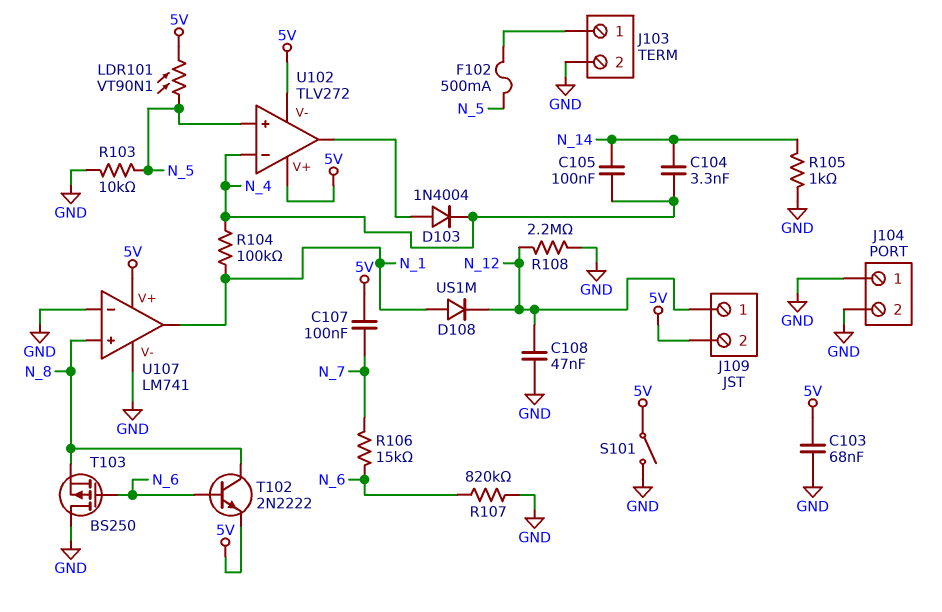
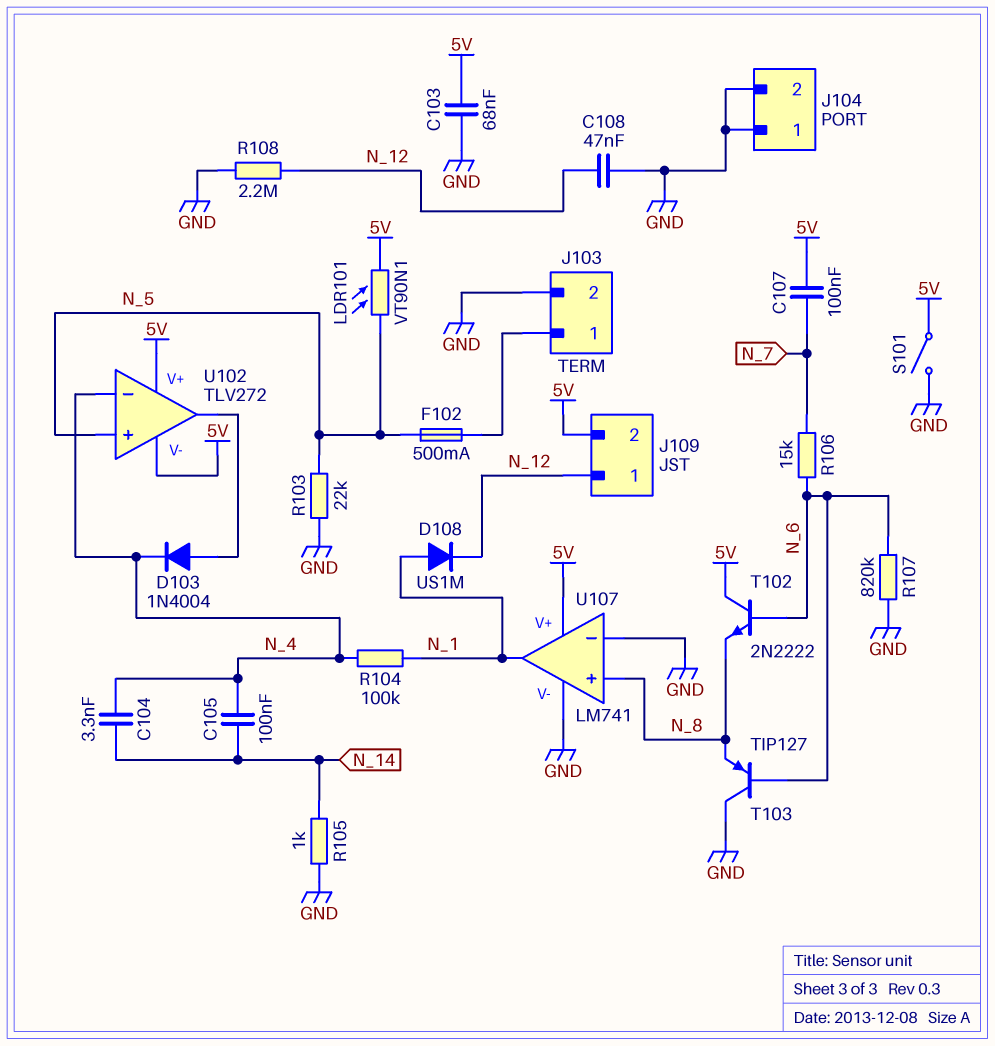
R103: 10k (GND, N_5) -> 22k (GND, N_5)
T102: NPN 2N2222 (B N_6, C N_8, E 5V) -> NPN 2N2222 (B N_6, C 5V, E N_8)
T103: PMOS BS250 (G N_6, D GND, S N_8) -> PNP TIP127 (B N_6, C GND, E N_8)

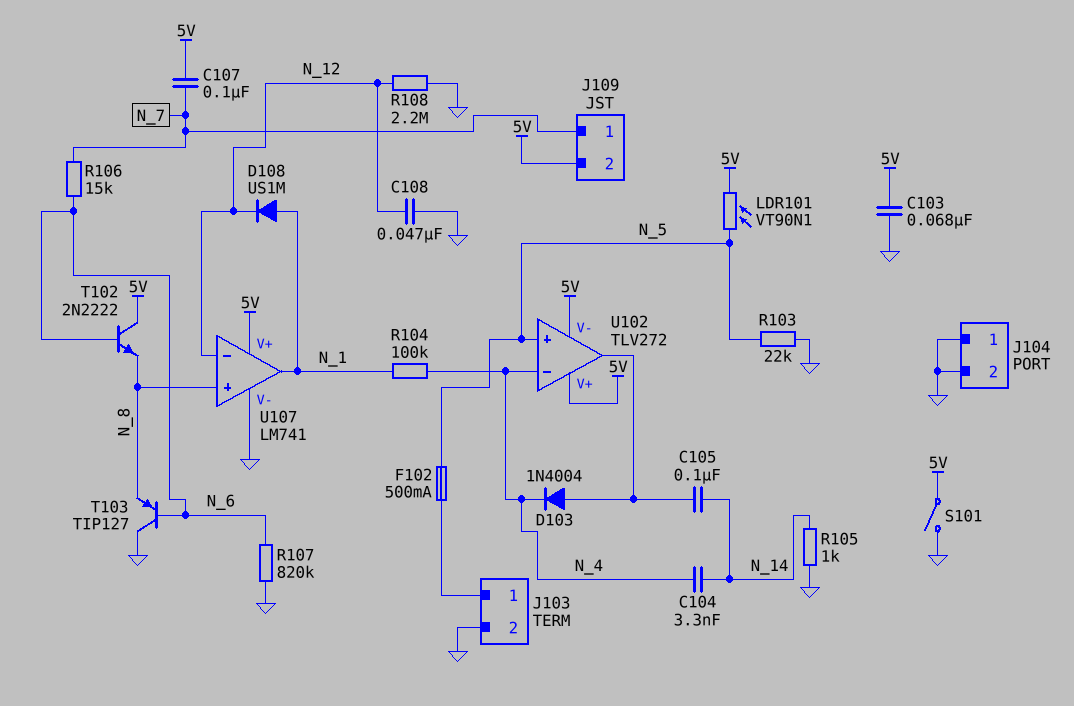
C105: 100nF (N_4, N_14) -> 100nF (N_14, U102/out)
J109 pin 1: N_12 -> N_7
U107 pin in-: GND -> N_12

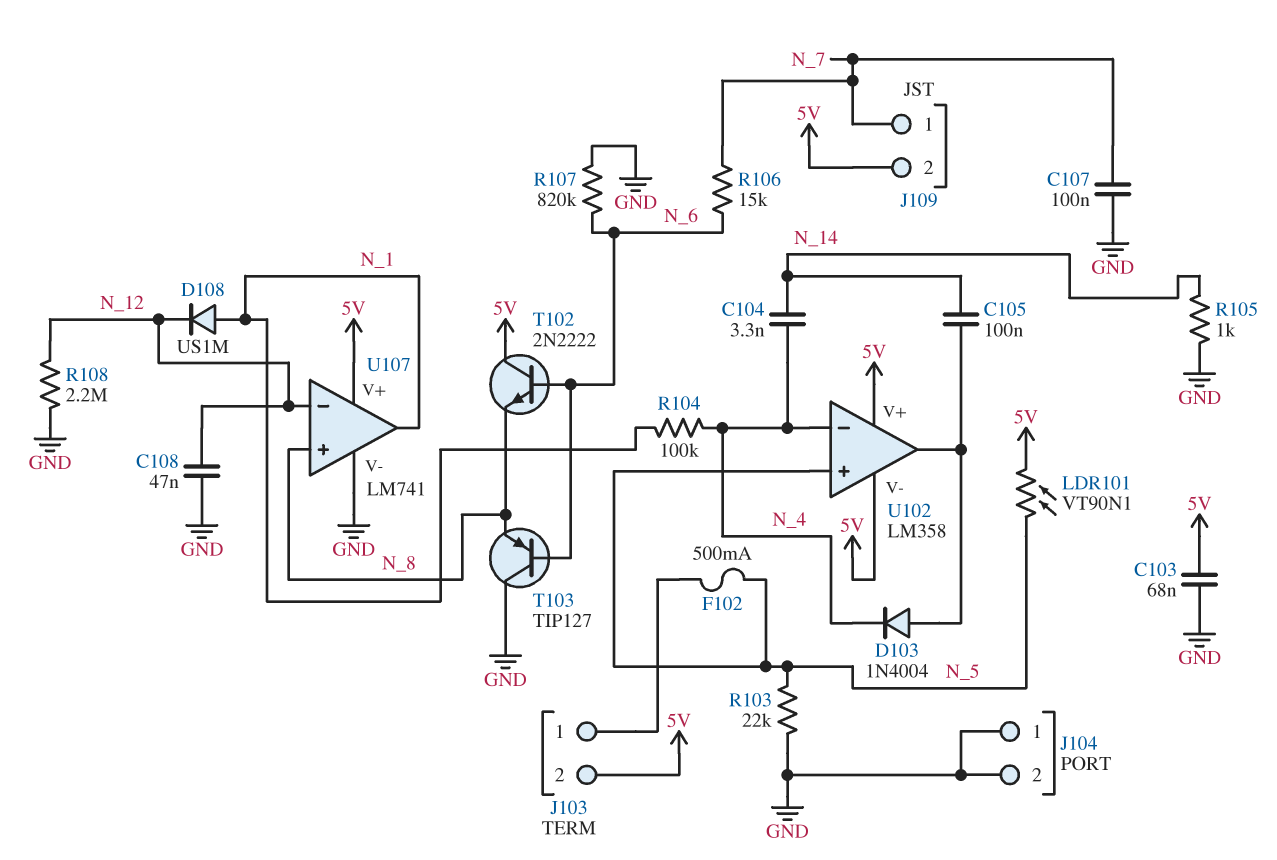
C107: 100nF (5V, N_7) -> 100nF (GND, N_7)
J103 pin 2: GND -> 5V
S101: switch (5V, GND) -> none
U102: TLV272 -> LM358

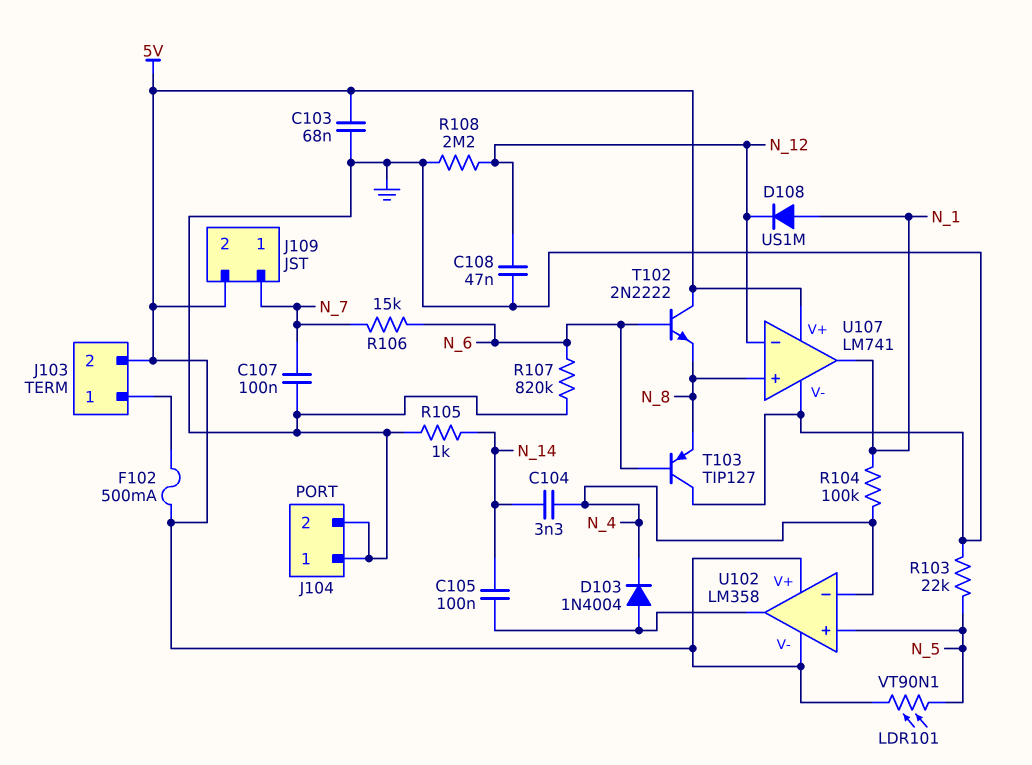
F102: 500mA (J103/1, N_5) -> 500mA (5V, J103/1)

